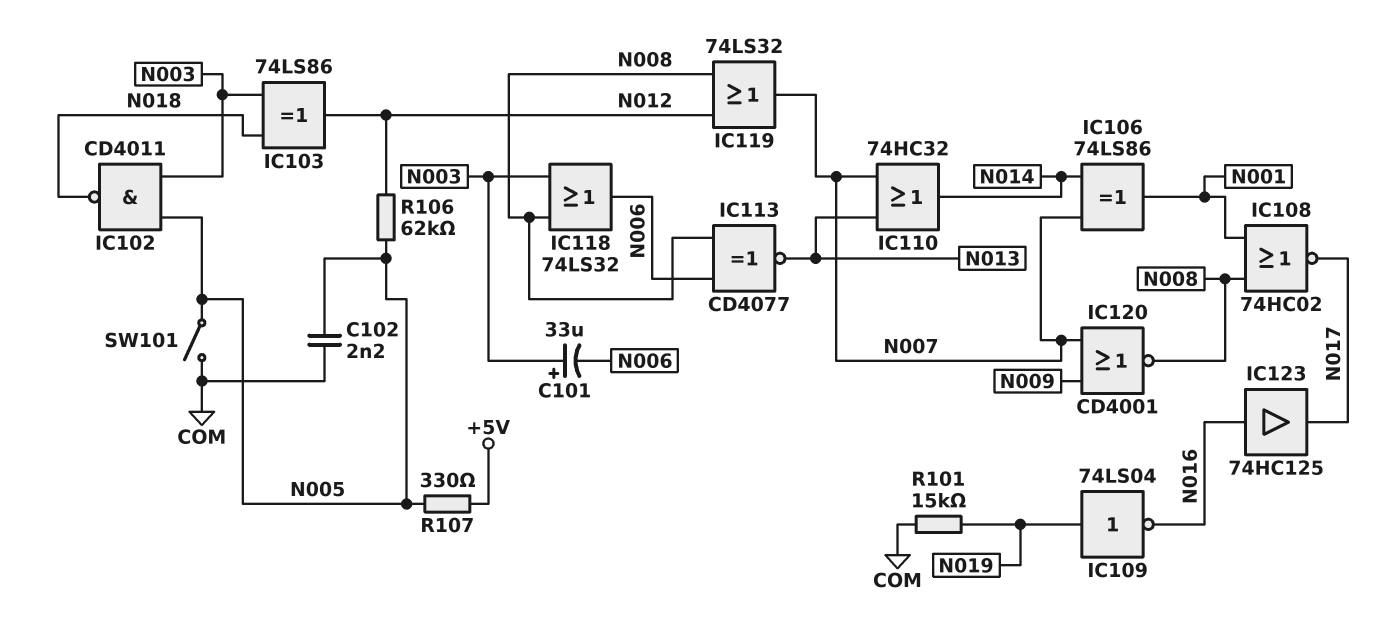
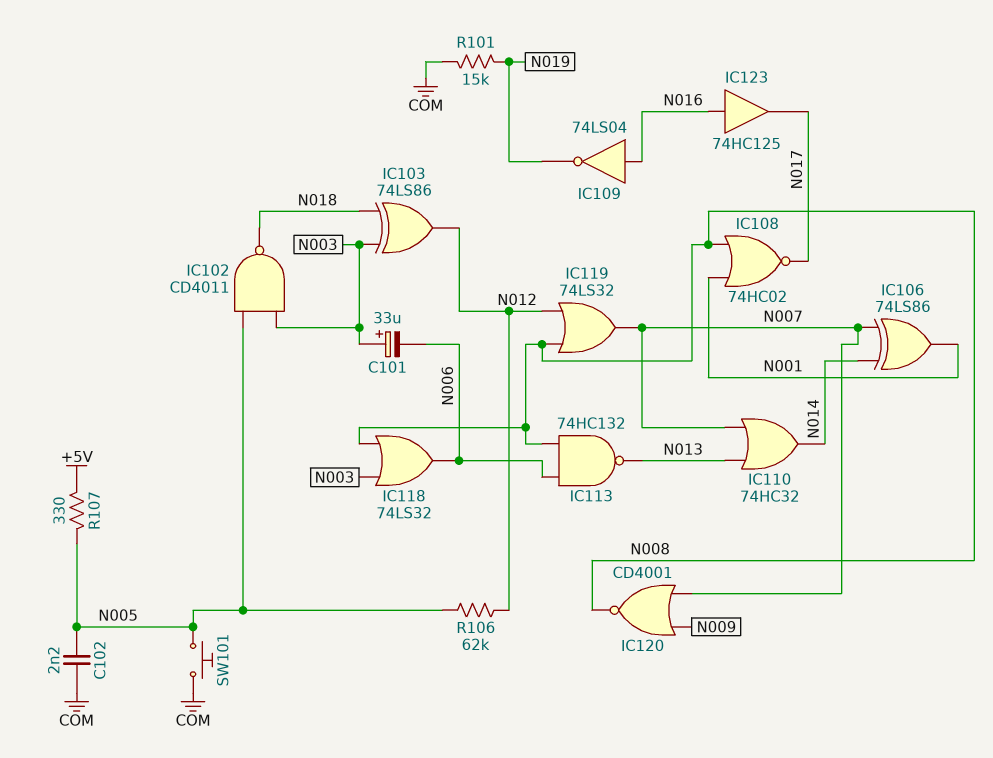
IC109: NOT 74LS04 (in N019, out N016) -> NOT 74LS04 (in N016, out N019)
IC113: XNOR CD4077 (in N006, in N008, out N013) -> NAND 74HC132 (in N006, in N008, out N013)
SW101: switch (COM, N005) -> button (COM, N005)

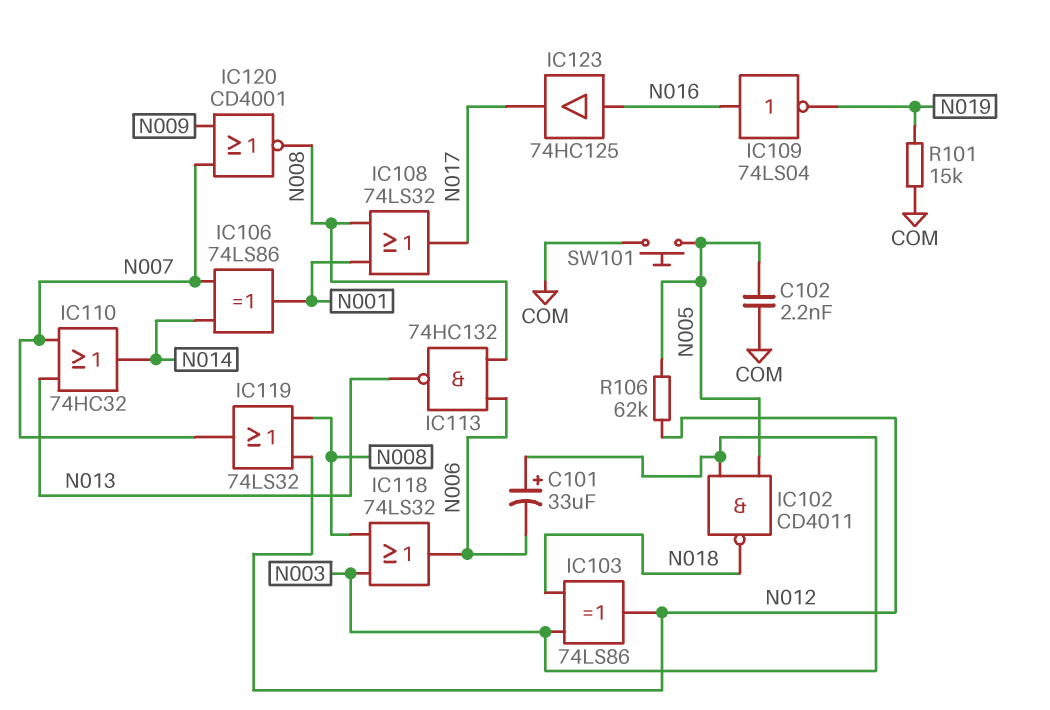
IC108: NOR 74HC02 (in N001, in N008, out N017) -> OR 74LS32 (in N001, in N008, out N017)
R107: 330 (+5V, N005) -> none

